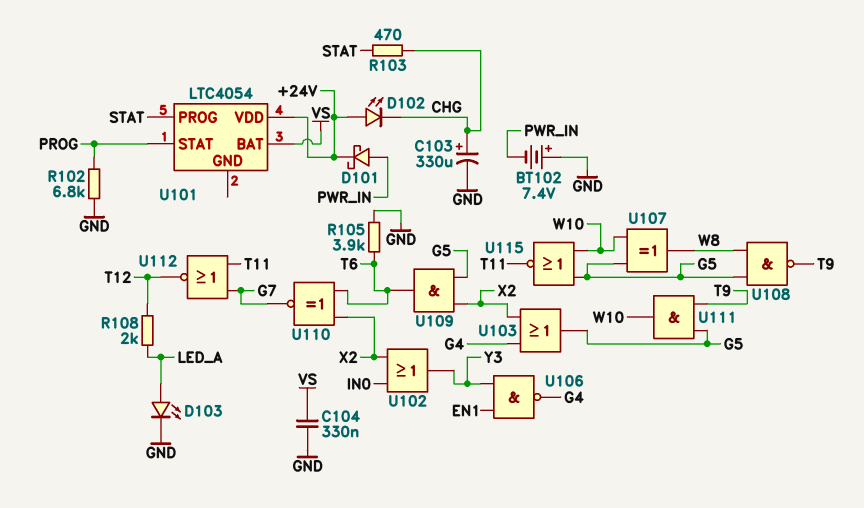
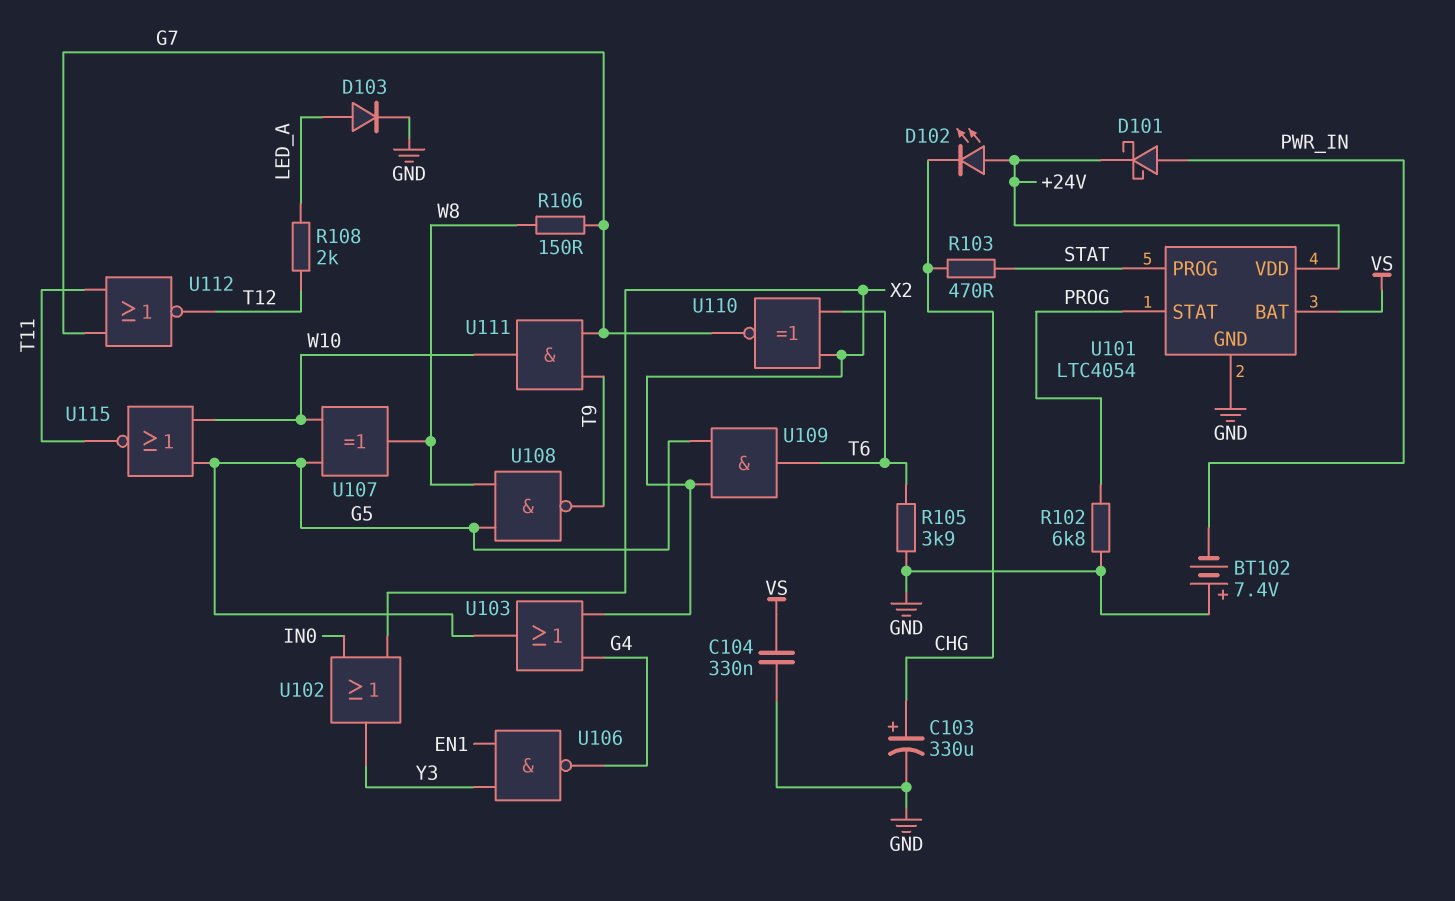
D103: LED (A LED_A, K GND) -> diode (A LED_A, K GND)
R106: none -> 150 (G7, W8)
U101 pin GND: none -> GND
U111: AND (in G5, in T9, out W10) -> AND (in G7, in T9, out W10)

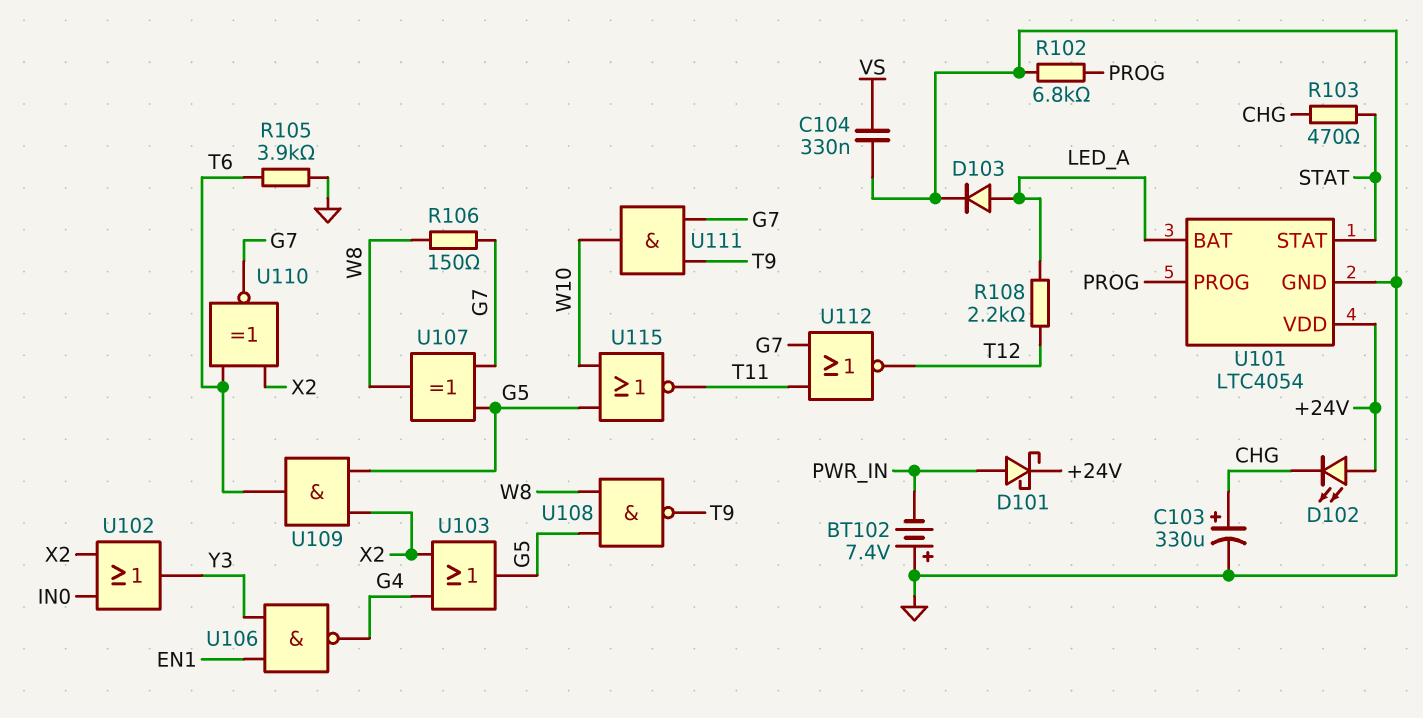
R108: 2k (LED_A, T12) -> 2.2k (LED_A, T12)
U101 pin BAT: VS -> LED_A
U101 pin PROG: STAT -> PROG
U101 pin STAT: PROG -> STAT
U107: XOR (in G5, in W10, out W8) -> XOR (in G5, in G7, out W8)

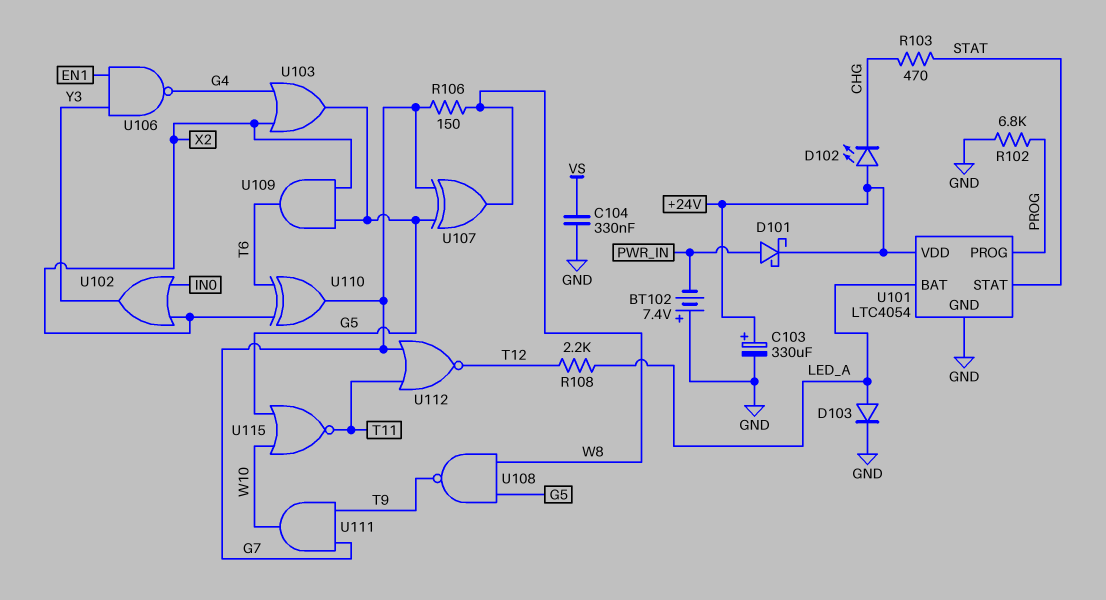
C103: 330uF (plus CHG, minus GND) -> 330uF (plus +24V, minus GND)
R105: 3.9k (GND, T6) -> none
U110: XNOR (in T6, in X2, out G7) -> XOR (in T6, in X2, out G7)

